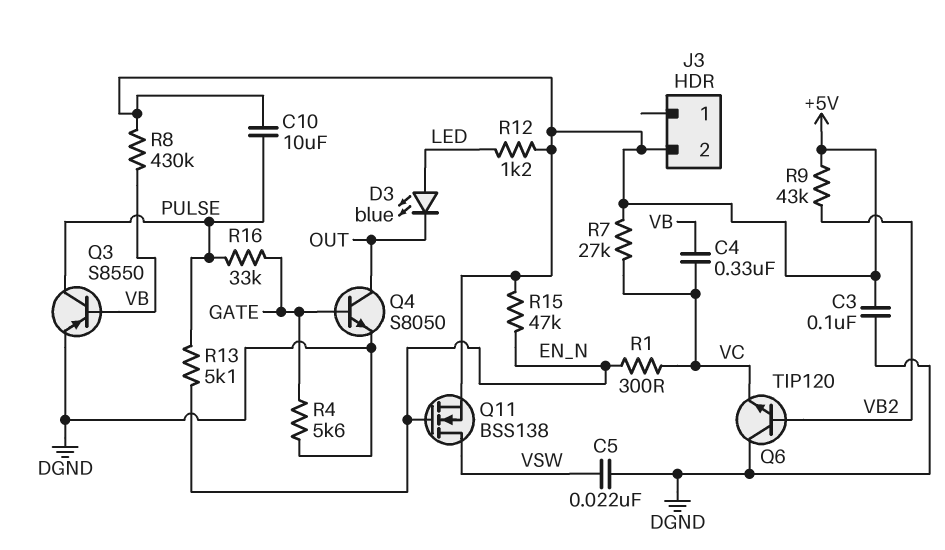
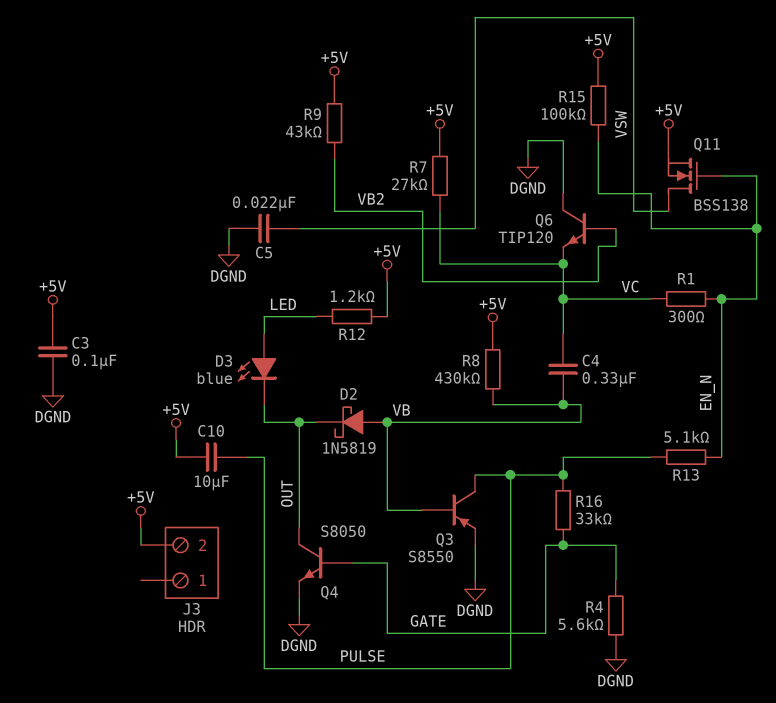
D2: none -> schottky 1N5819 (A VB, K OUT)
R15: 47k (+5V, EN_N) -> 100k (+5V, EN_N)

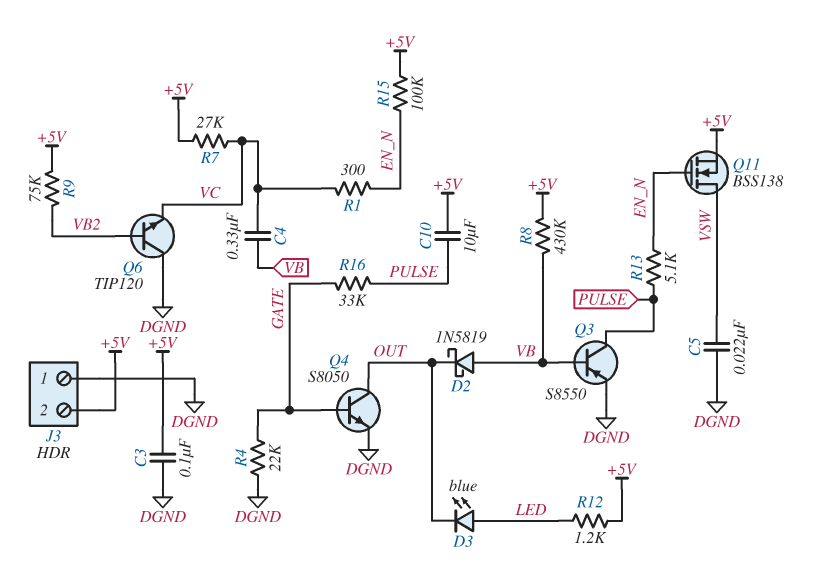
J3 pin 1: none -> DGND
R4: 5.6k (DGND, GATE) -> 22k (DGND, GATE)
R9: 43k (+5V, VB2) -> 75k (+5V, VB2)

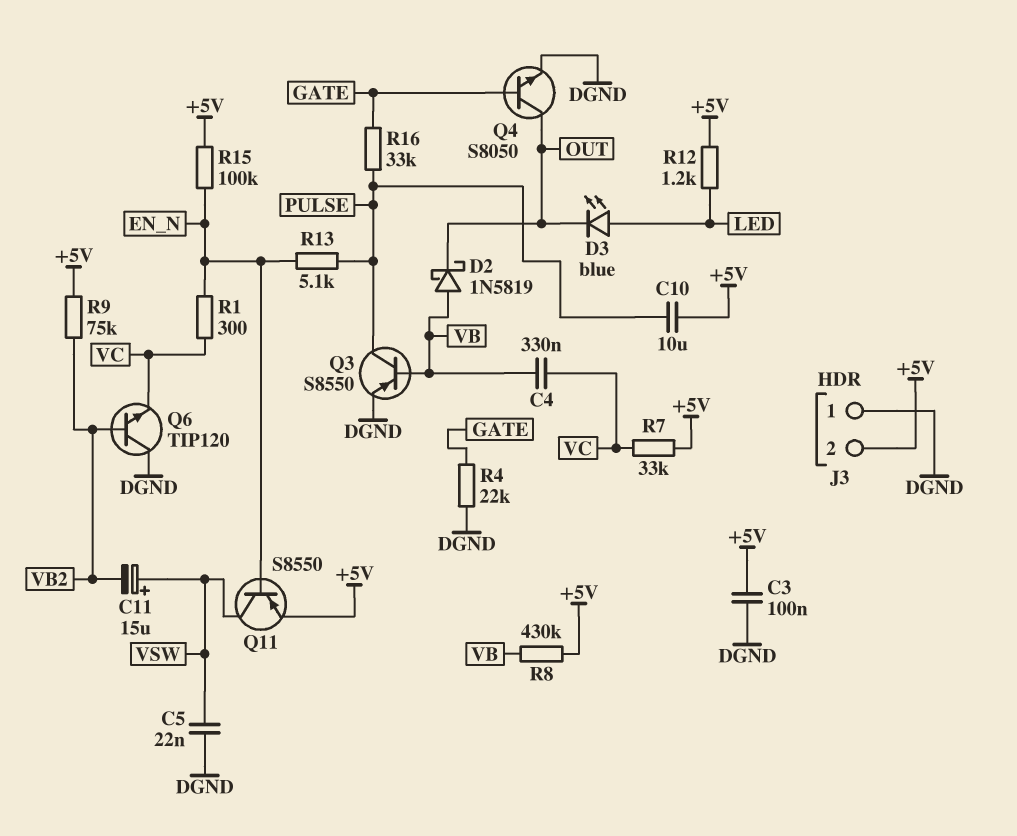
C11: none -> 15uF (plus VSW, minus VB2)
Q11: NMOS BSS138 (G EN_N, D VSW, S +5V) -> PNP S8550 (B EN_N, C VSW, E +5V)
R7: 27k (+5V, VC) -> 33k (+5V, VC)

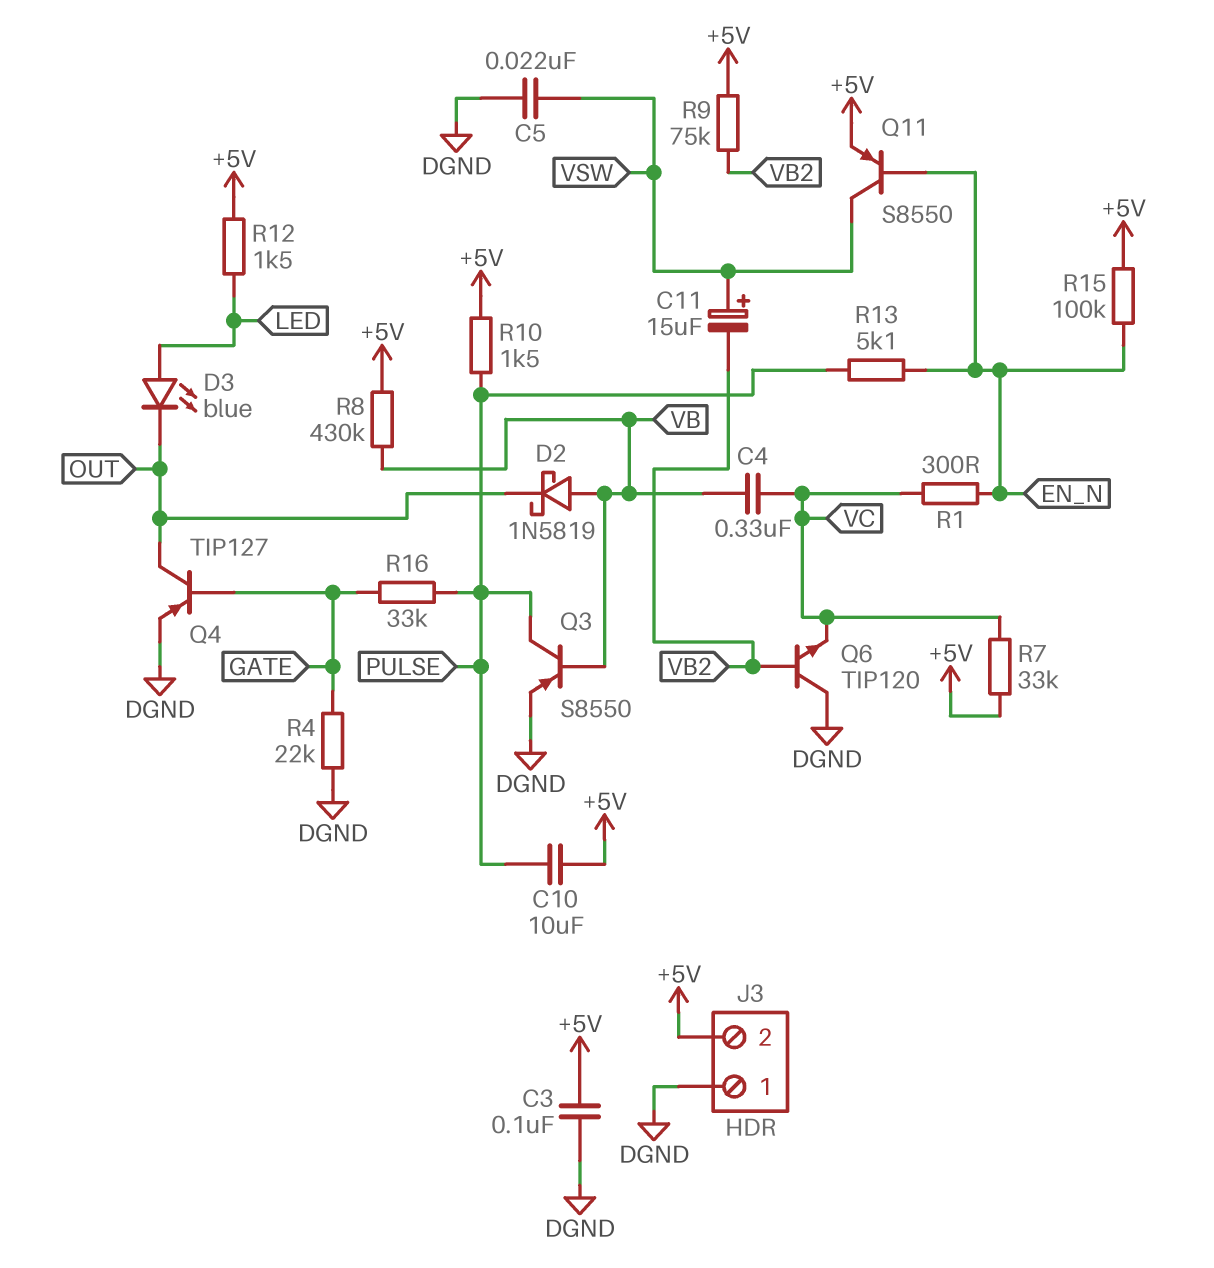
Q4: NPN S8050 (B GATE, C OUT, E DGND) -> PNP TIP127 (B GATE, C OUT, E DGND)
R10: none -> 1.5k (+5V, PULSE)
R12: 1.2k (+5V, LED) -> 1.5k (+5V, LED)

